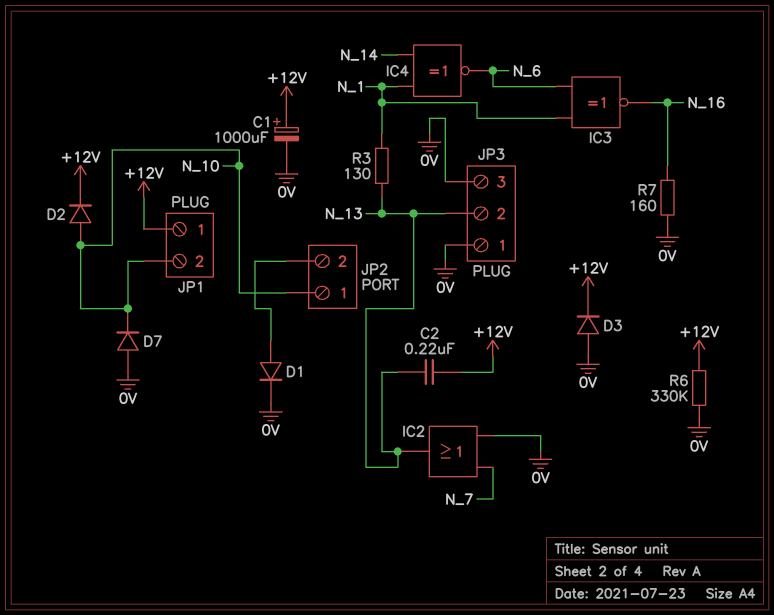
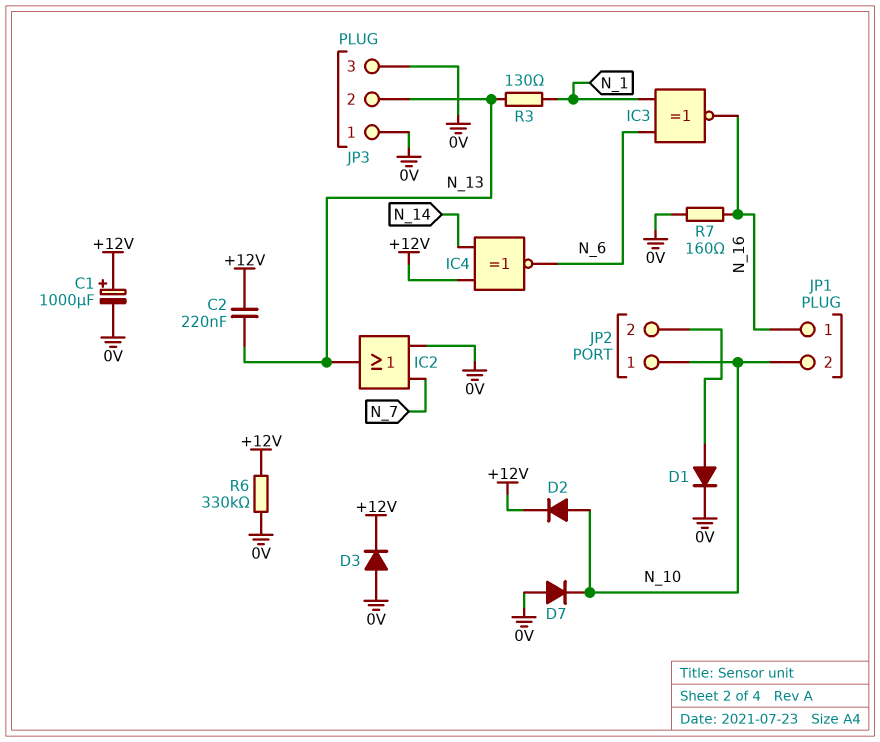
IC4: XNOR (in N_1, in N_14, out N_6) -> XNOR (in +12V, in N_14, out N_6)
JP1 pin 1: +12V -> N_16

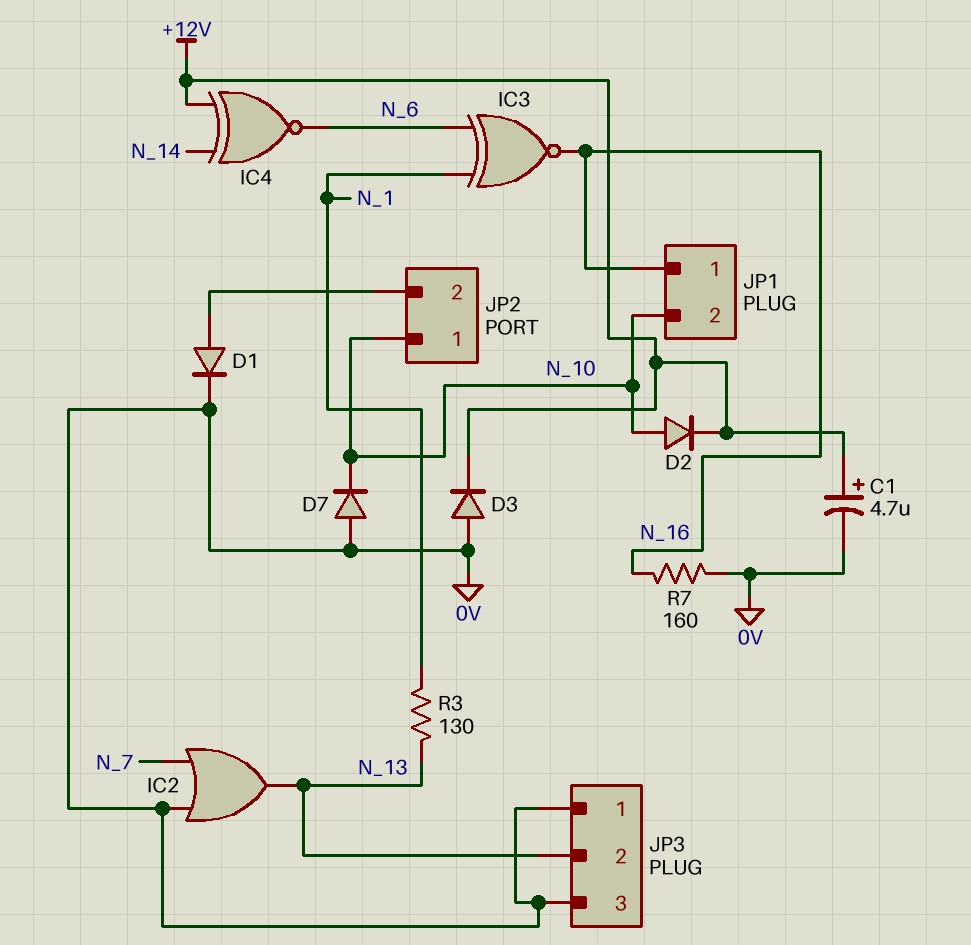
C1: 1000uF (plus +12V, minus 0V) -> 4.7uF (plus +12V, minus 0V)
C2: 220nF (+12V, N_13) -> none
R6: 330k (+12V, 0V) -> none

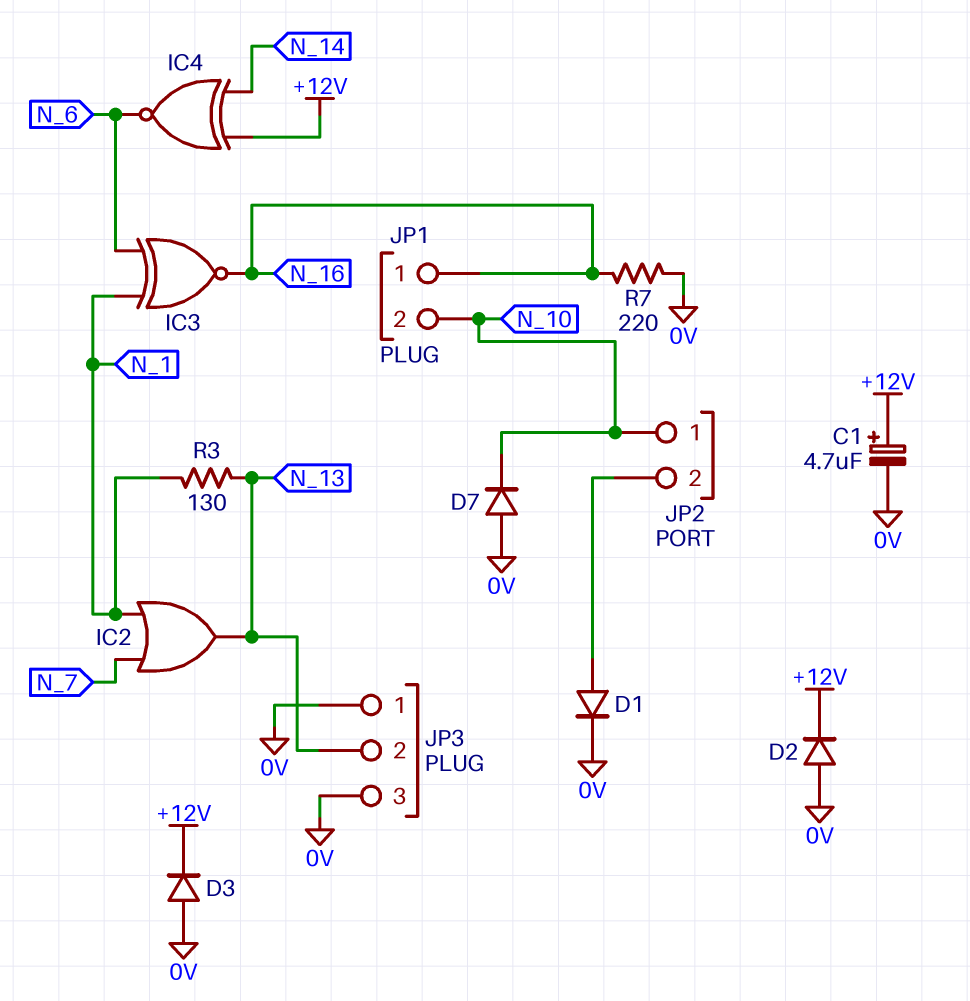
D2: diode (A N_10, K +12V) -> diode (A 0V, K +12V)
IC2: OR (in 0V, in N_7, out N_13) -> OR (in N_1, in N_7, out N_13)
R7: 160 (0V, N_16) -> 220 (0V, N_16)

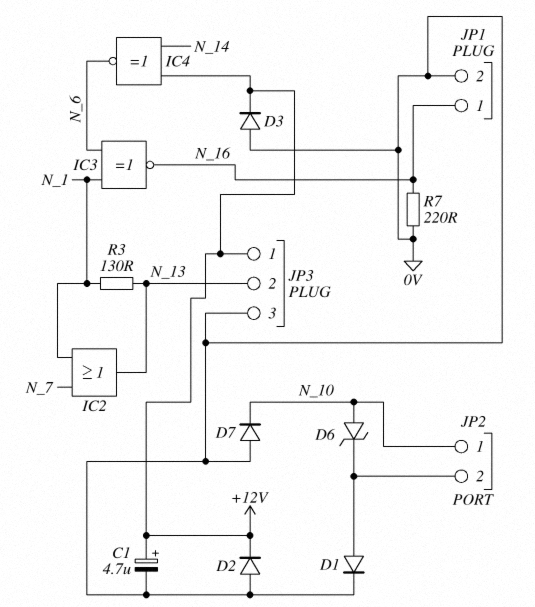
D6: none -> zener (A N_10, K JP2/2)
JP1 pin 2: N_10 -> 0V
JP3 pin 1: 0V -> +12V

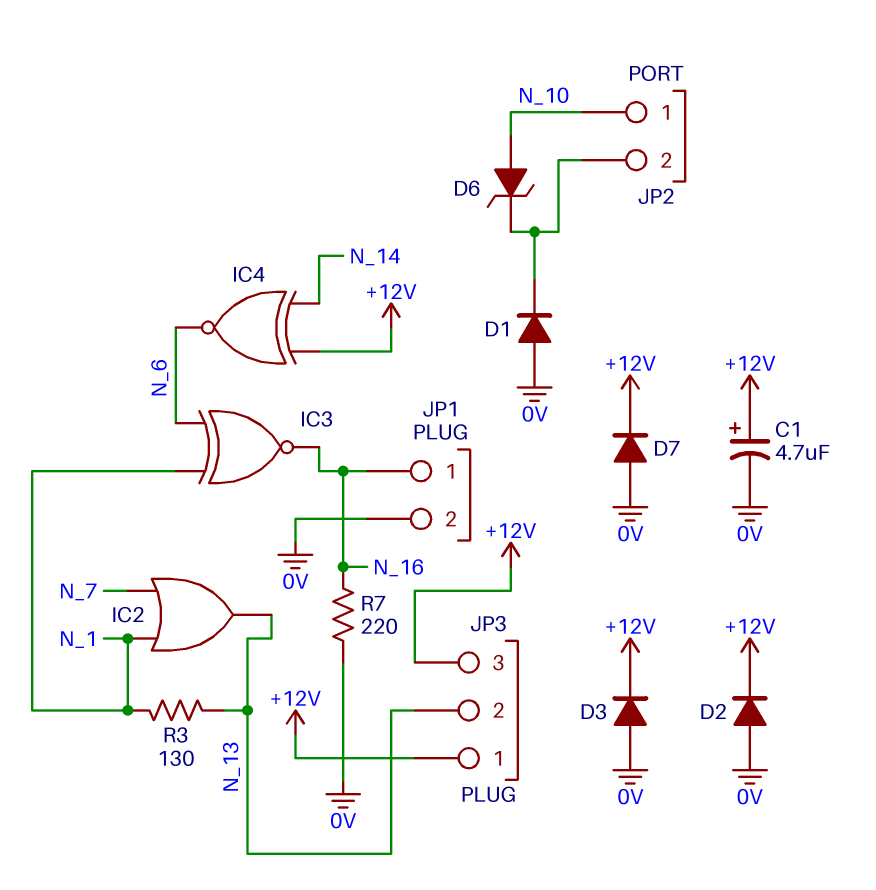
D1: diode (A JP2/2, K 0V) -> diode (A 0V, K JP2/2)
D7: diode (A 0V, K N_10) -> diode (A 0V, K +12V)
JP3 pin 3: 0V -> +12V

